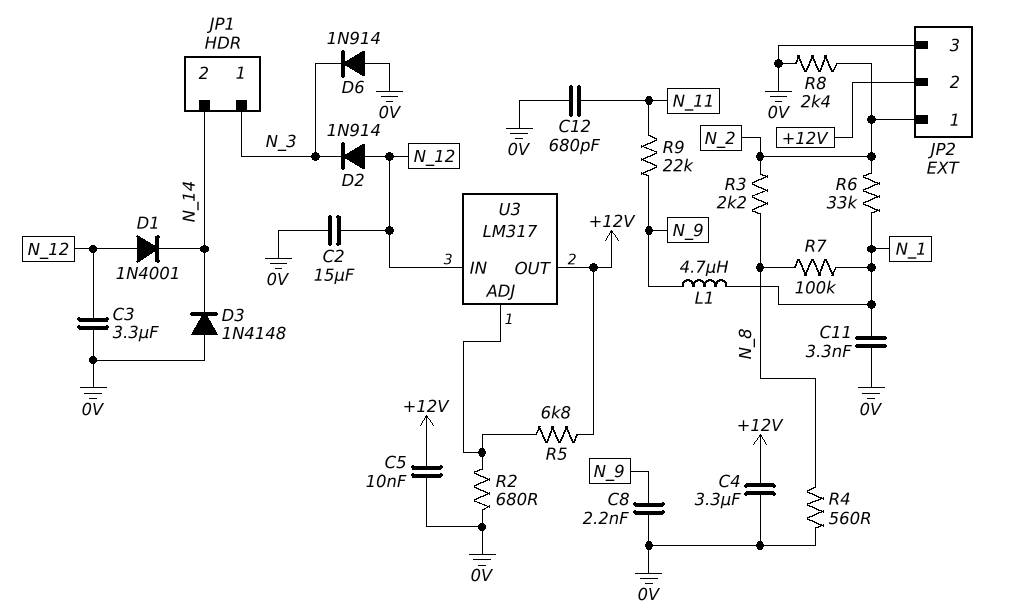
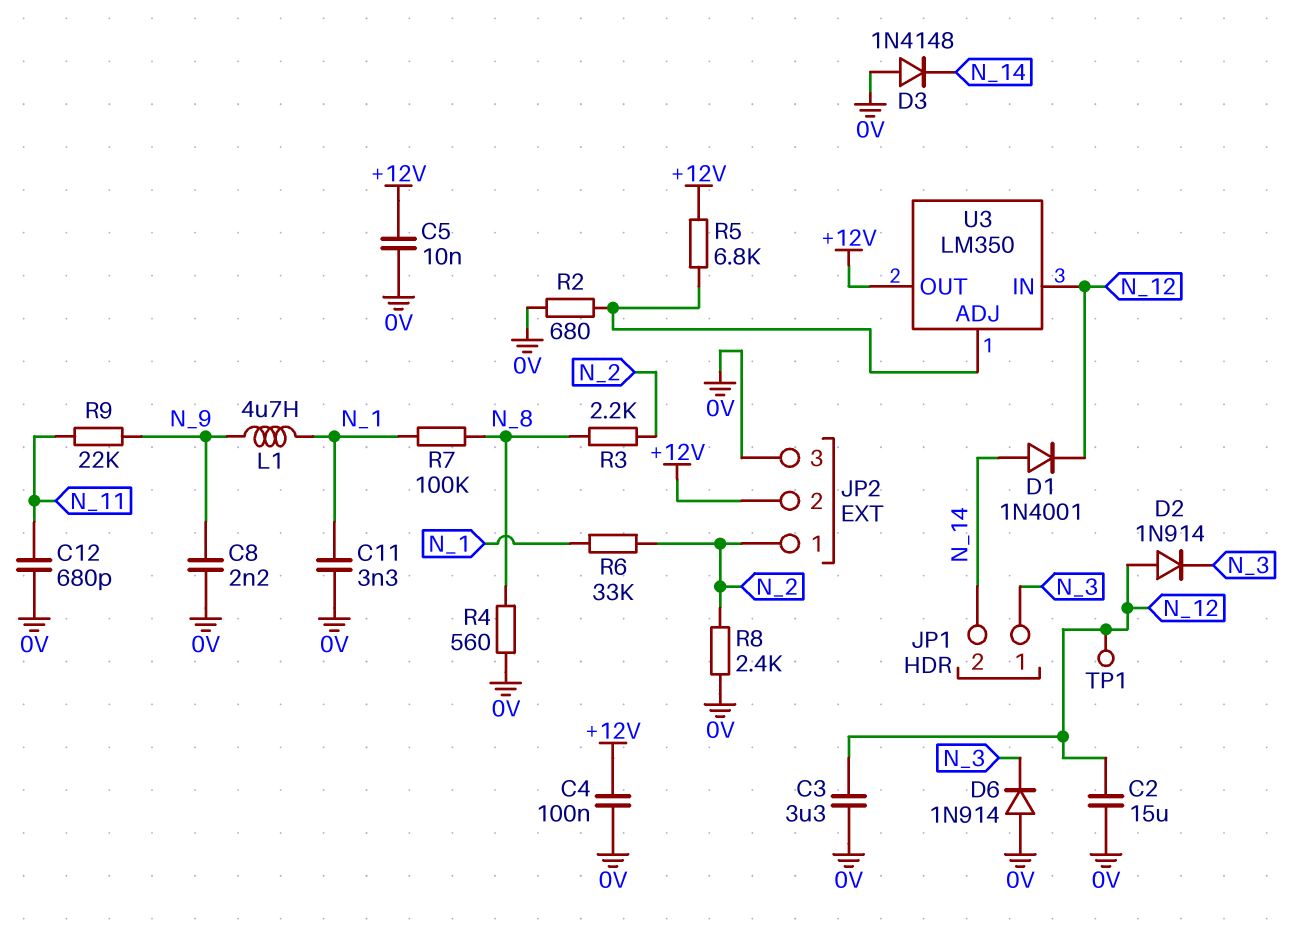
C4: 3.3uF (+12V, 0V) -> 100nF (+12V, 0V)
D1: diode 1N4001 (A N_12, K N_14) -> diode 1N4001 (A N_14, K N_12)
TP1: none -> test point (N_12)
U3: LM317 -> LM350

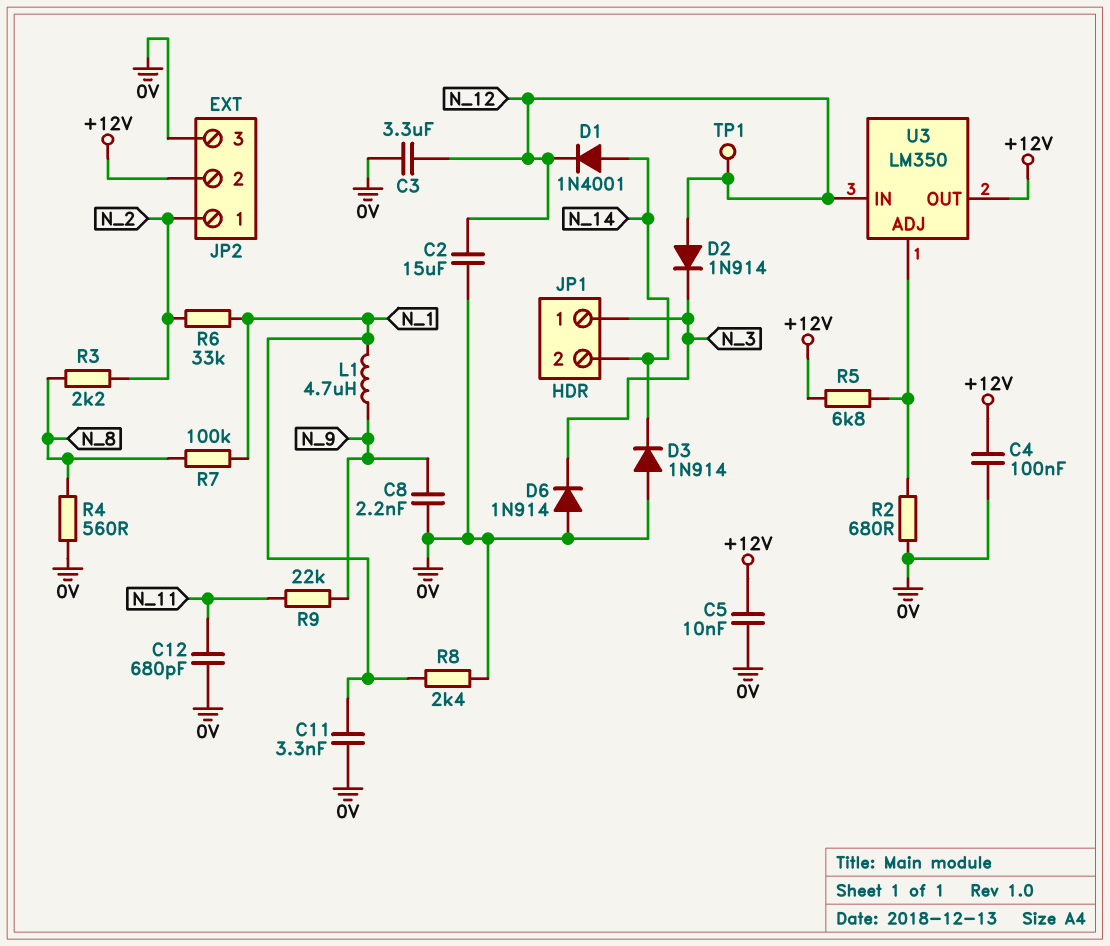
D3: diode 1N4148 (A 0V, K N_14) -> diode 1N914 (A 0V, K N_14)
R8: 2.4k (0V, N_2) -> 2.4k (0V, N_1)

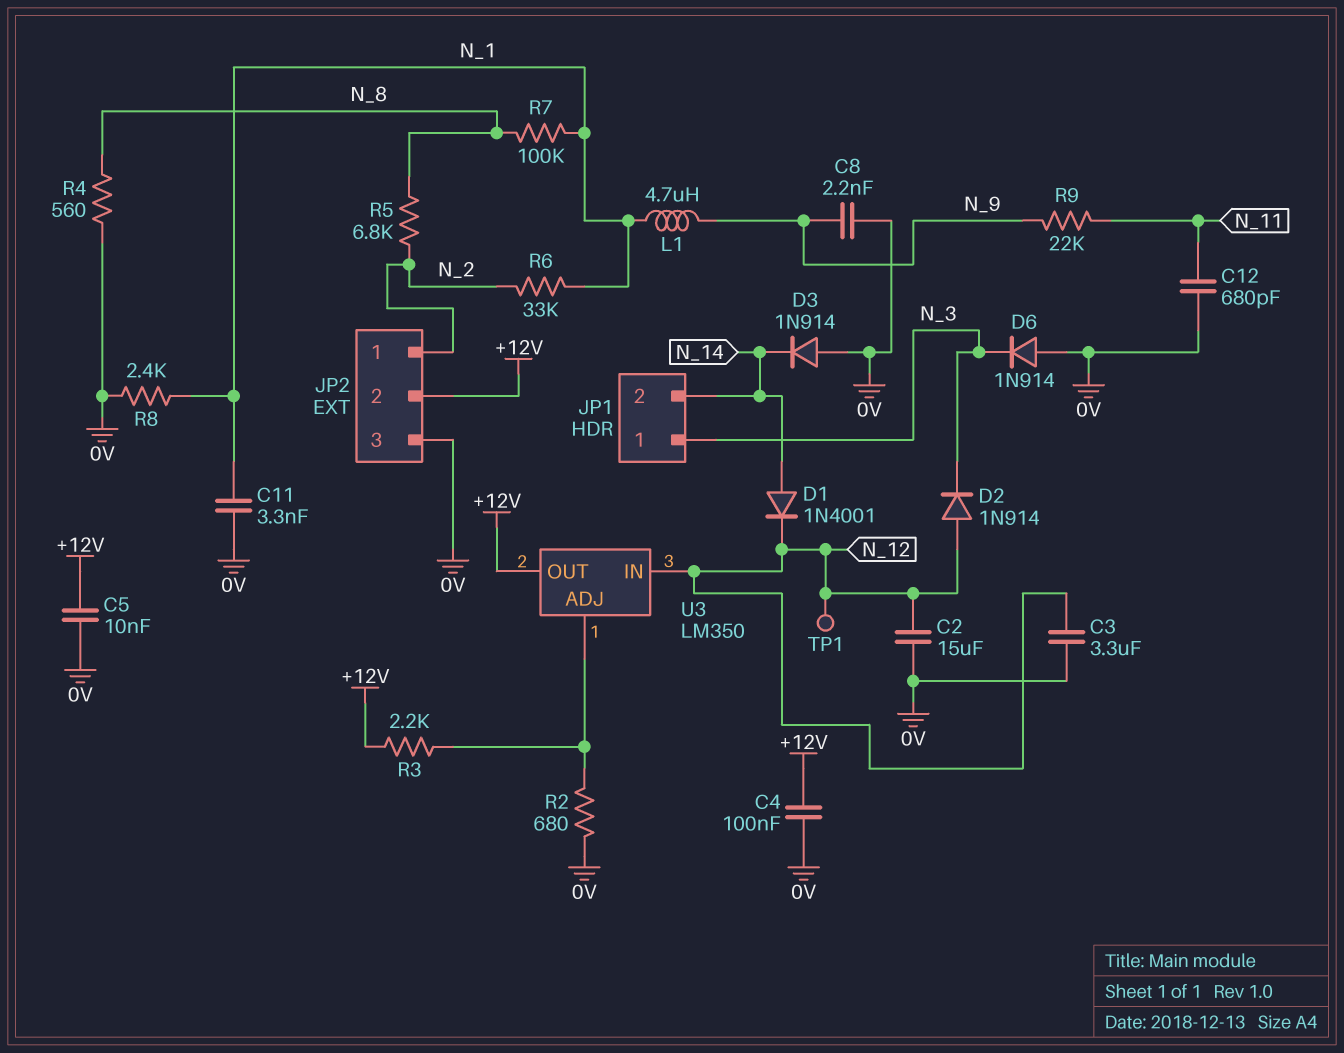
R3: 2.2k (N_2, N_8) -> 2.2k (+12V, U3/ADJ)
R5: 6.8k (+12V, U3/ADJ) -> 6.8k (N_2, N_8)

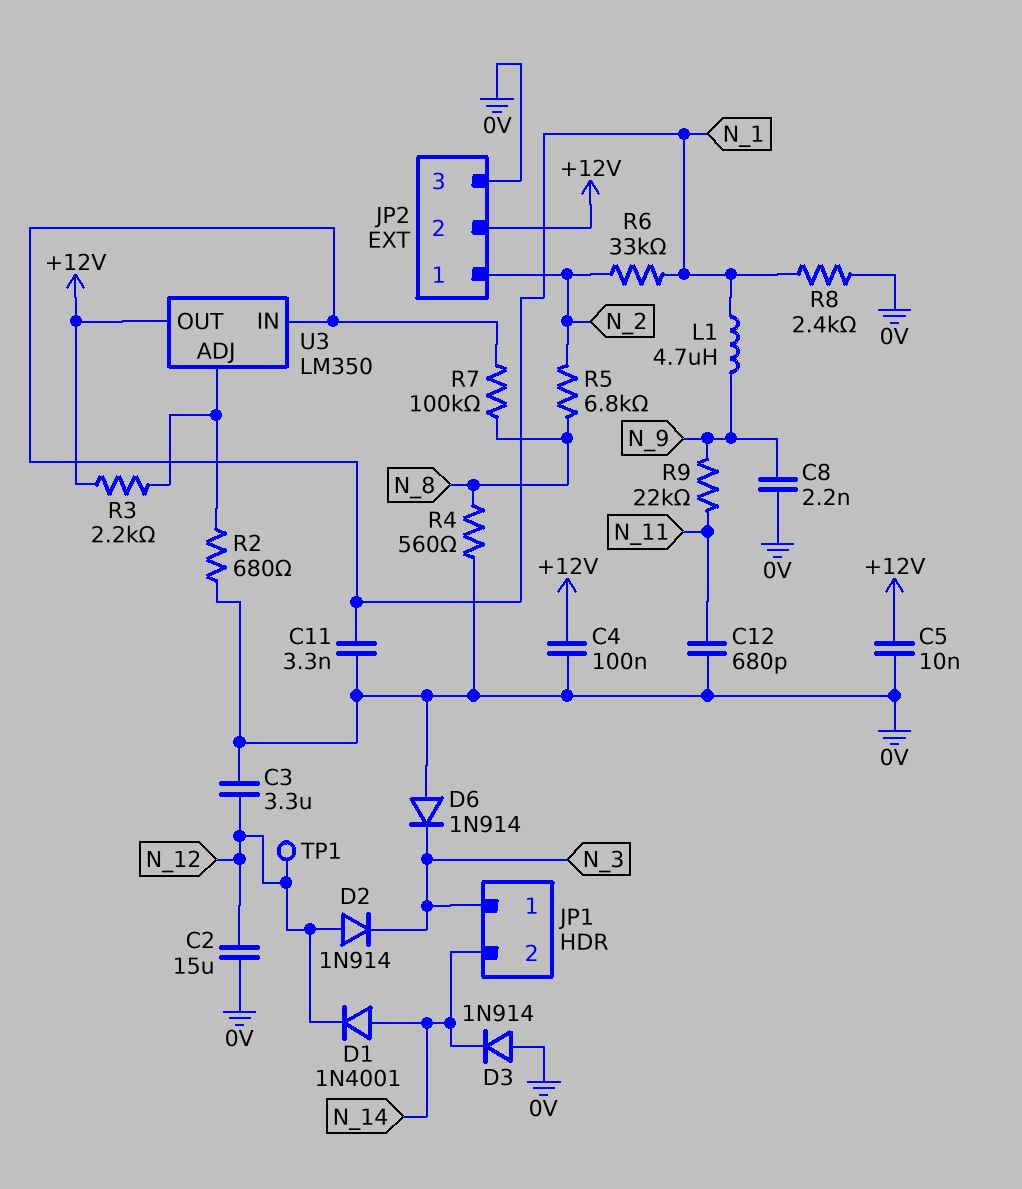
U3 pin IN: N_12 -> N_1

